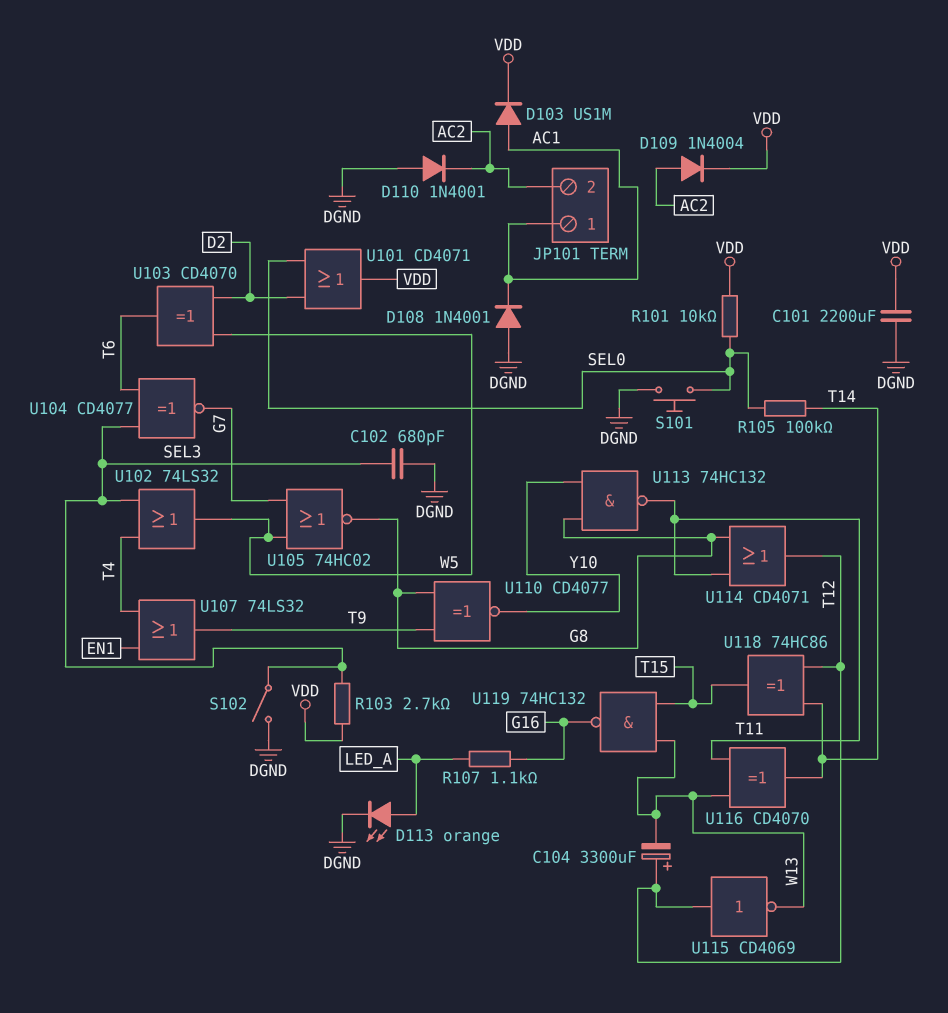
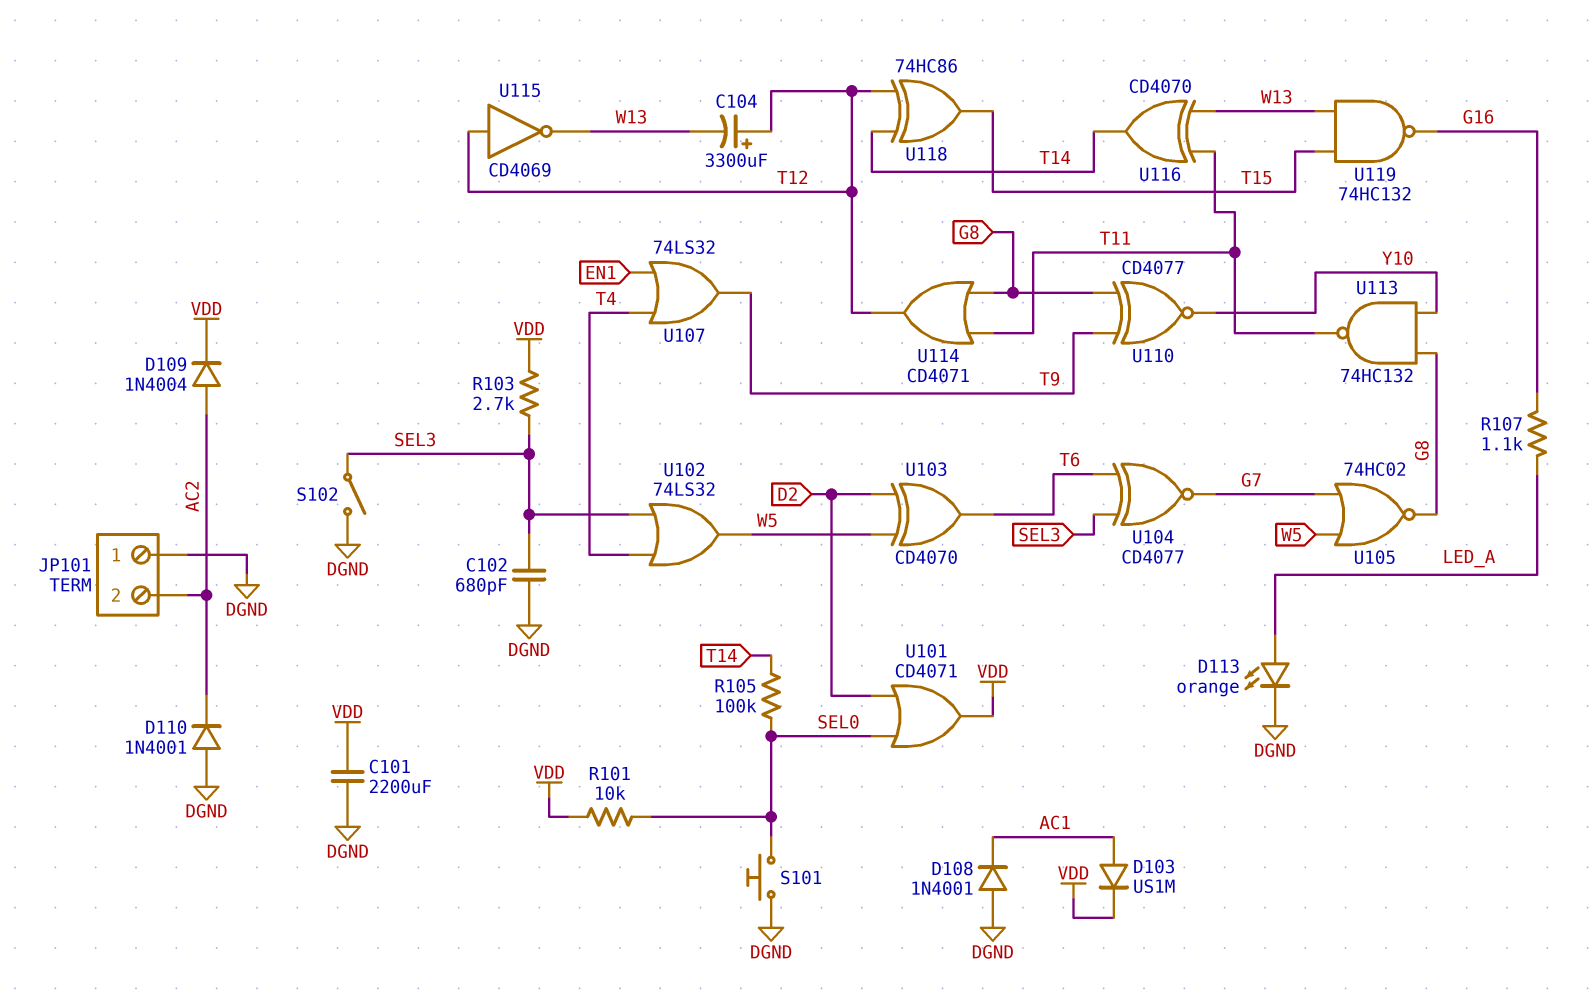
JP101 pin 1: AC1 -> DGND

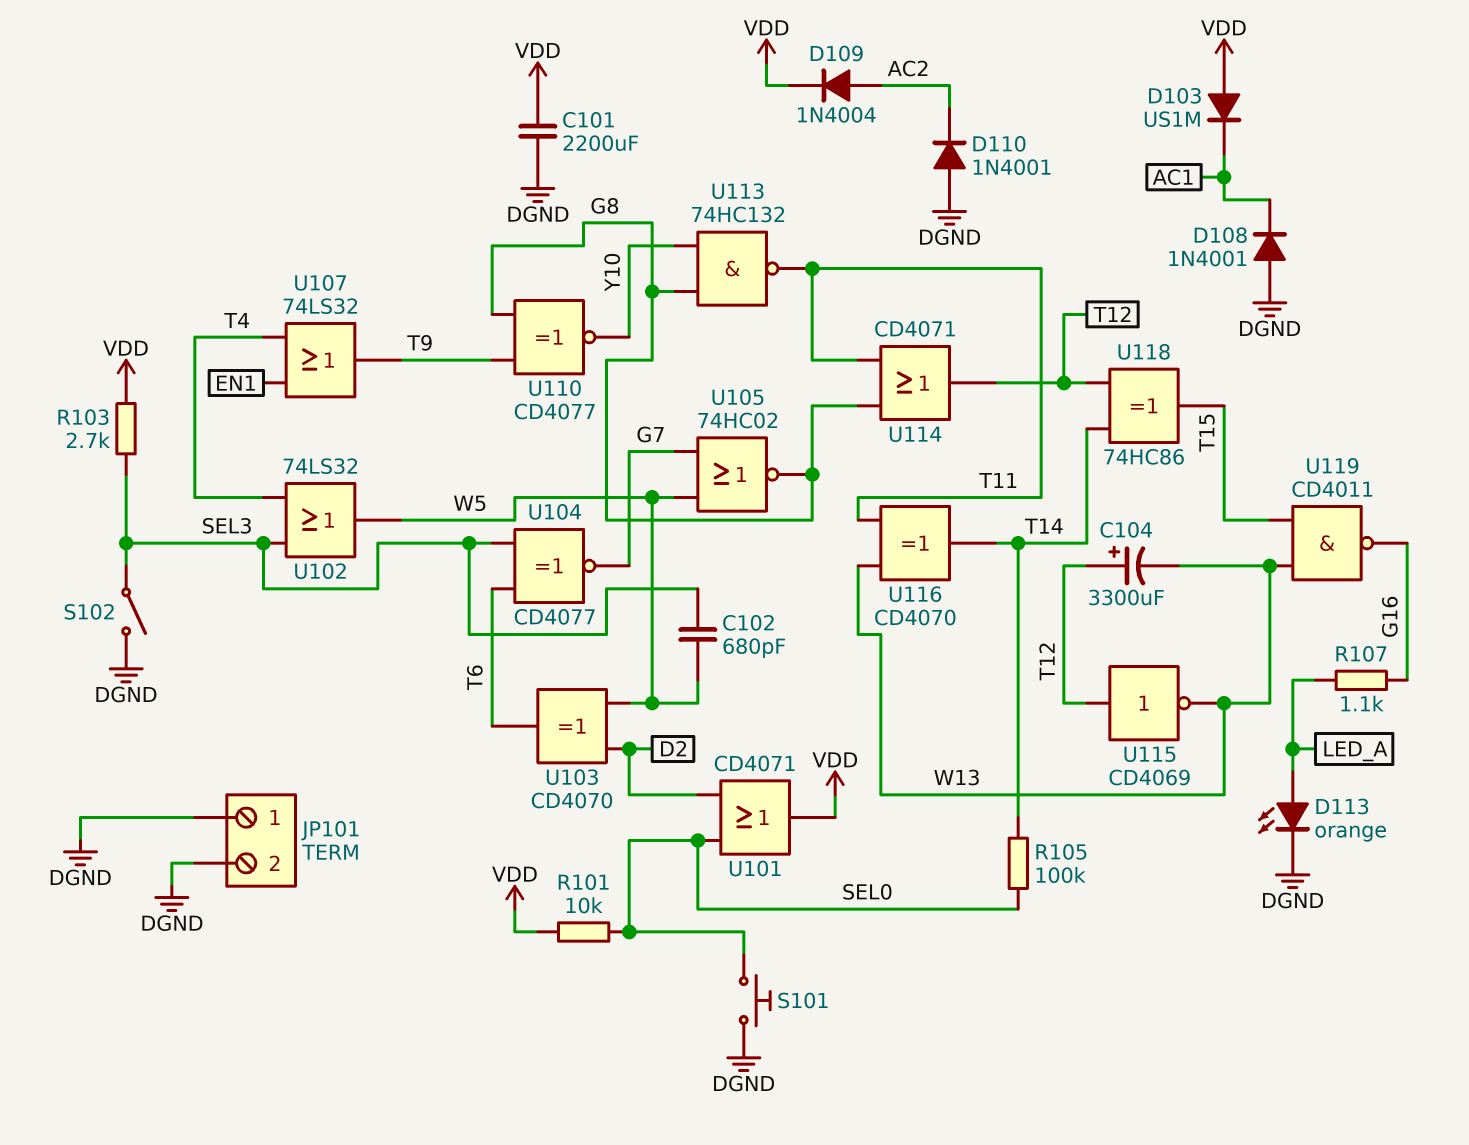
C102: 680pF (DGND, SEL3) -> 680pF (SEL3, W5)
D103: diode US1M (A AC1, K VDD) -> diode US1M (A VDD, K AC1)
JP101 pin 2: AC2 -> DGND
U119: NAND 74HC132 (in T15, in W13, out G16) -> NAND CD4011 (in T15, in W13, out G16)

